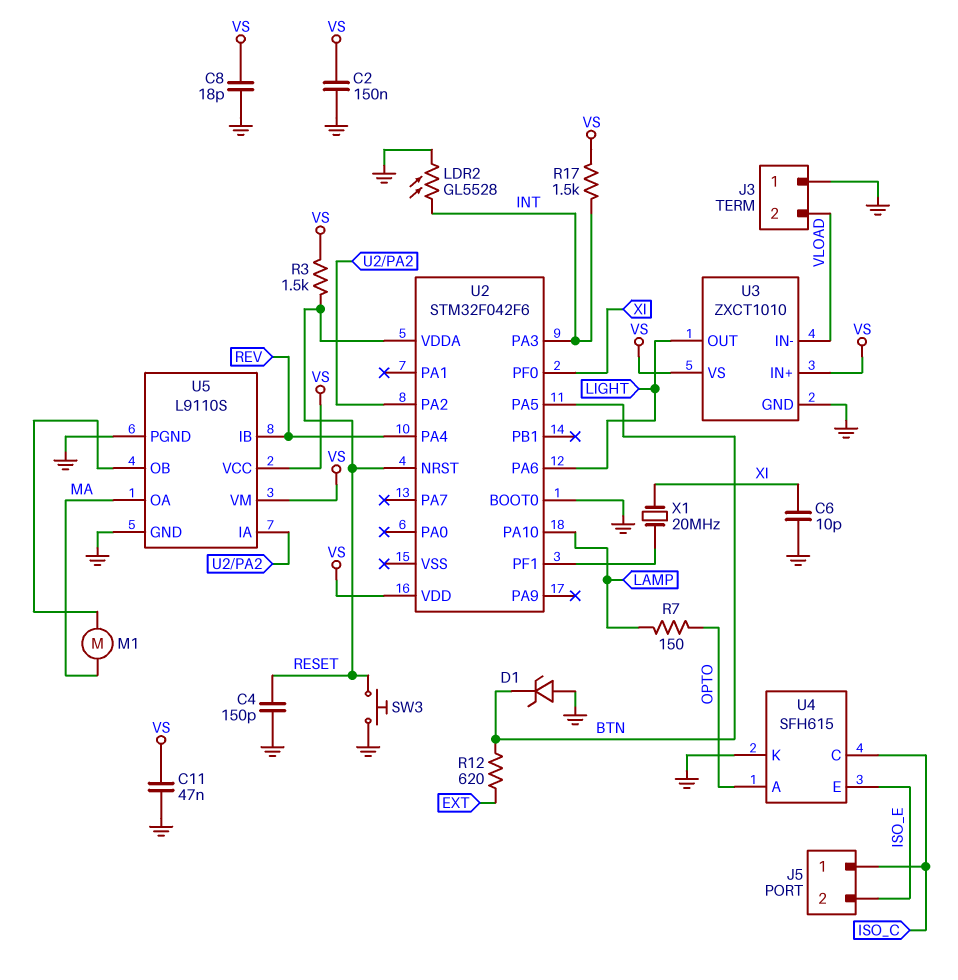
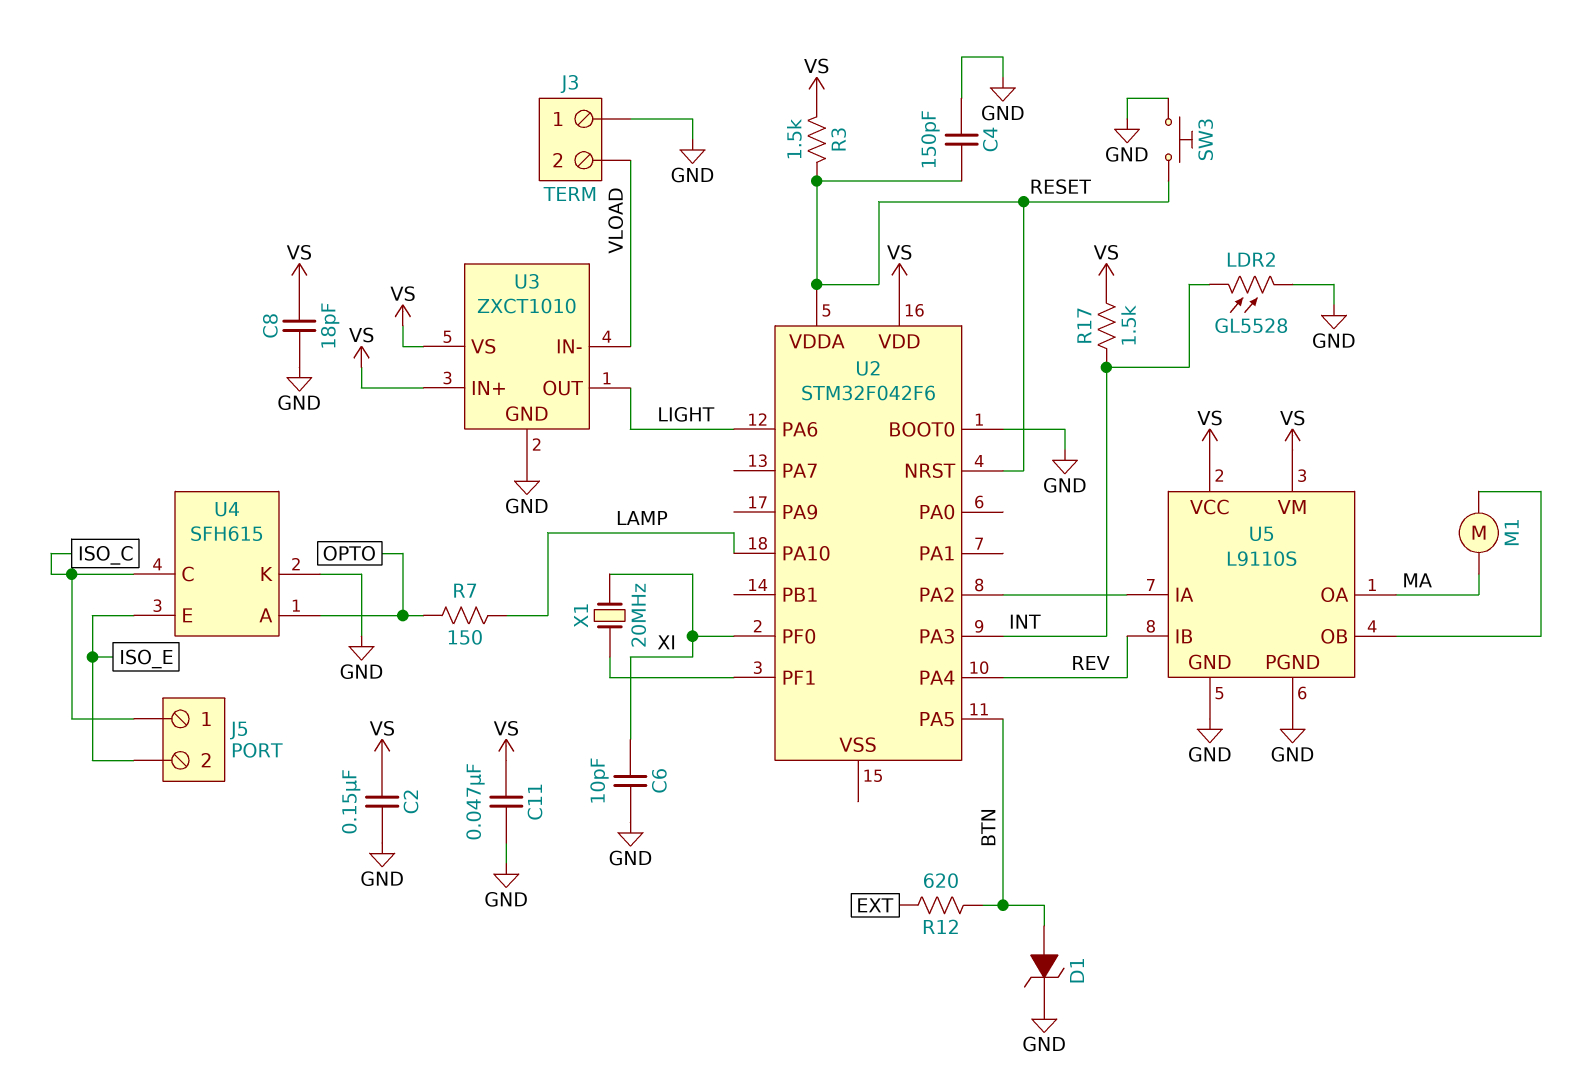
D1: zener (A GND, K BTN) -> zener (A BTN, K GND)

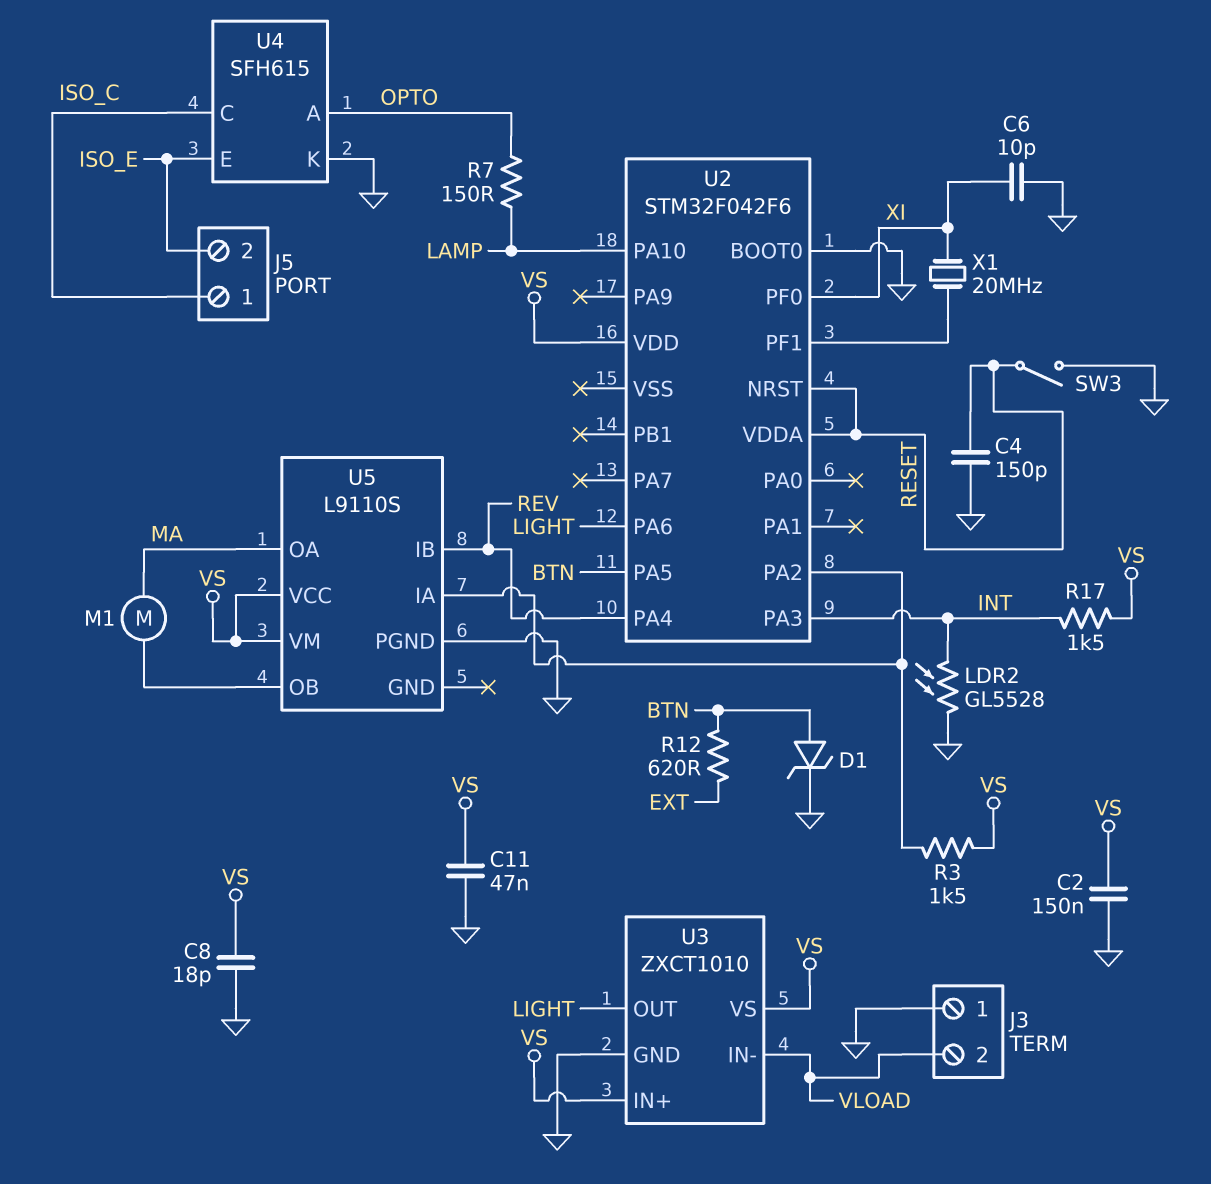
R3: 1.5k (RESET, VS) -> 1.5k (U2/PA2, VS)
SW3: button (GND, RESET) -> switch (GND, RESET)
U5 pin GND: GND -> none

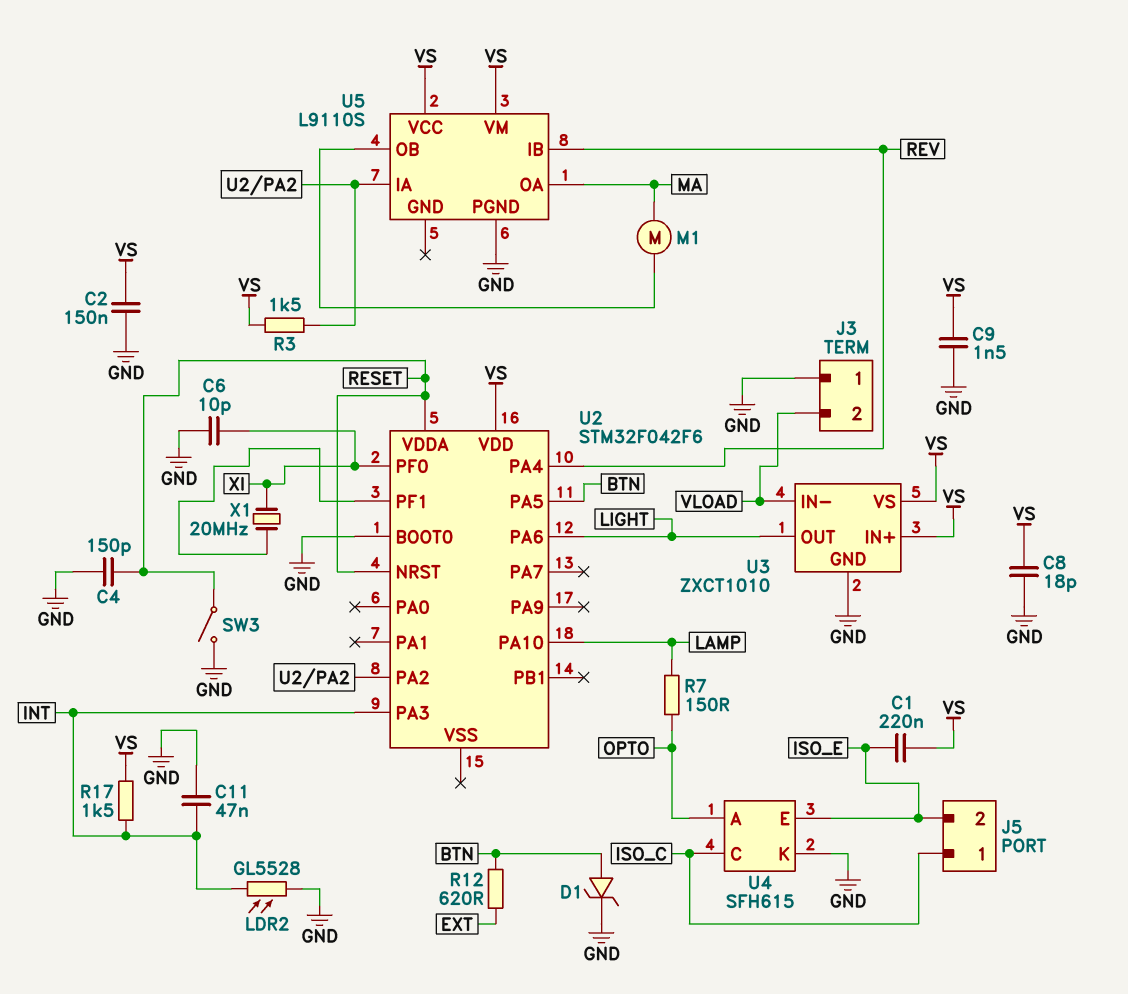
C1: none -> 220nF (ISO_E, VS)
C9: none -> 1.5nF (GND, VS)
C11: 47nF (GND, VS) -> 47nF (GND, INT)

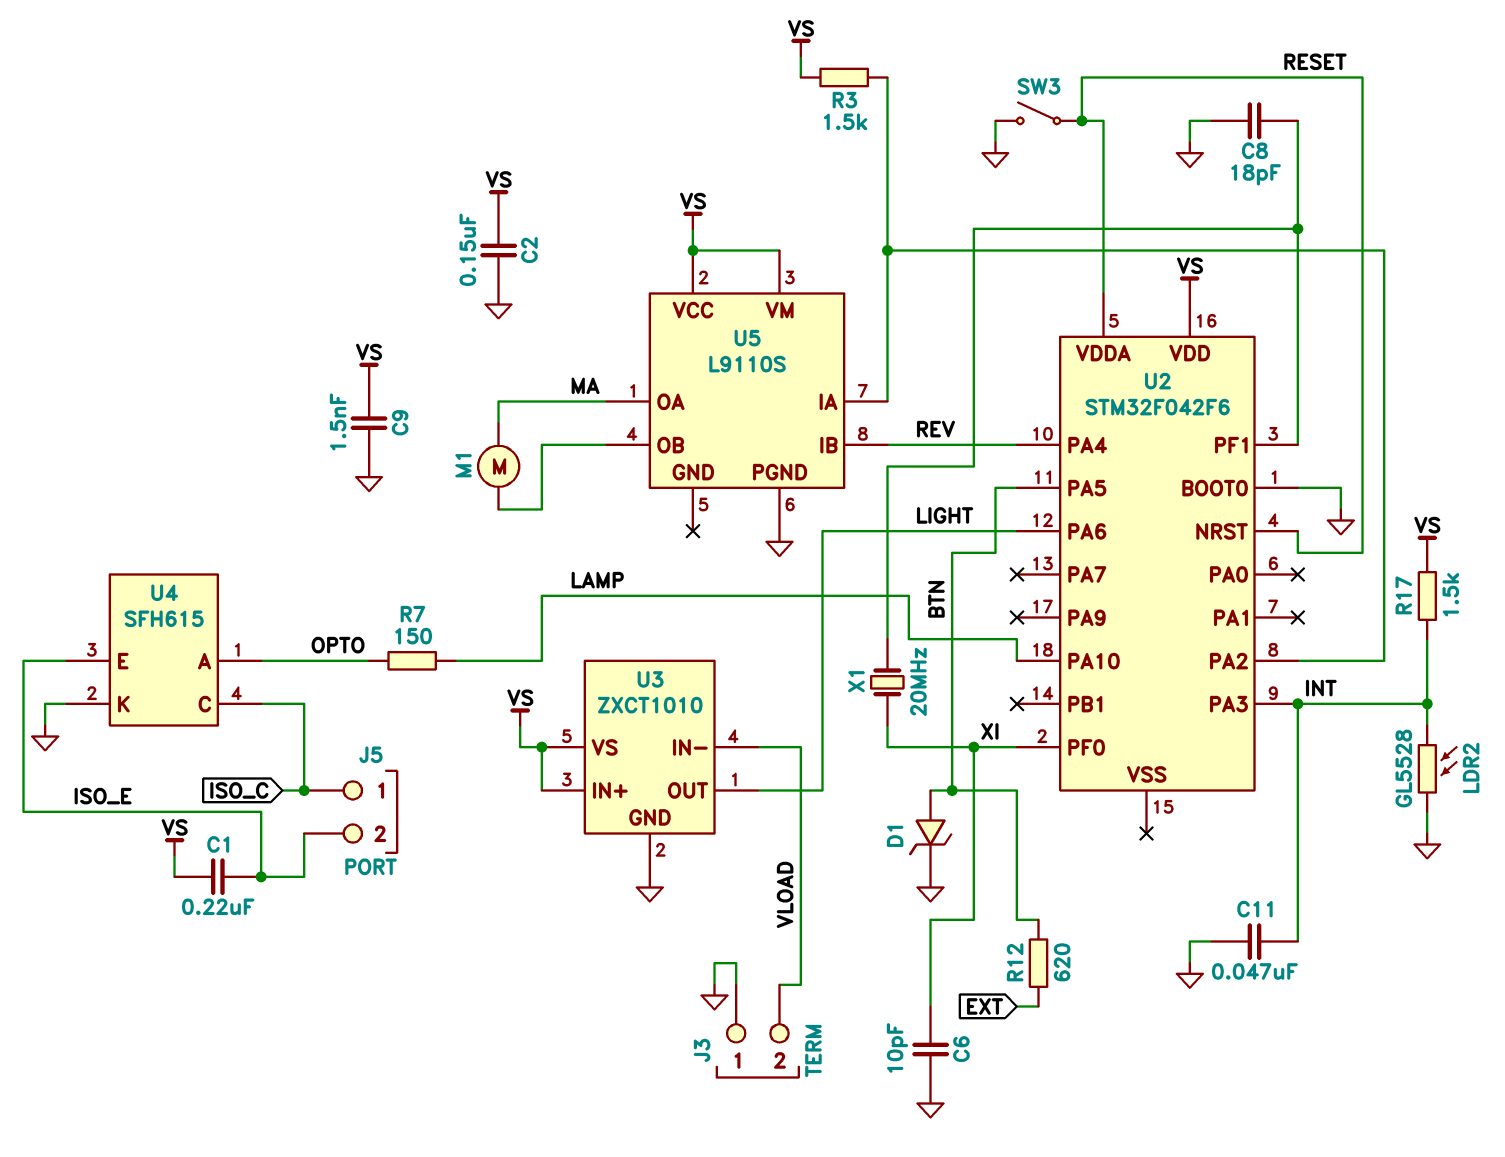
C4: 150pF (GND, RESET) -> none
C8: 18pF (GND, VS) -> 18pF (GND, U2/PF1)

